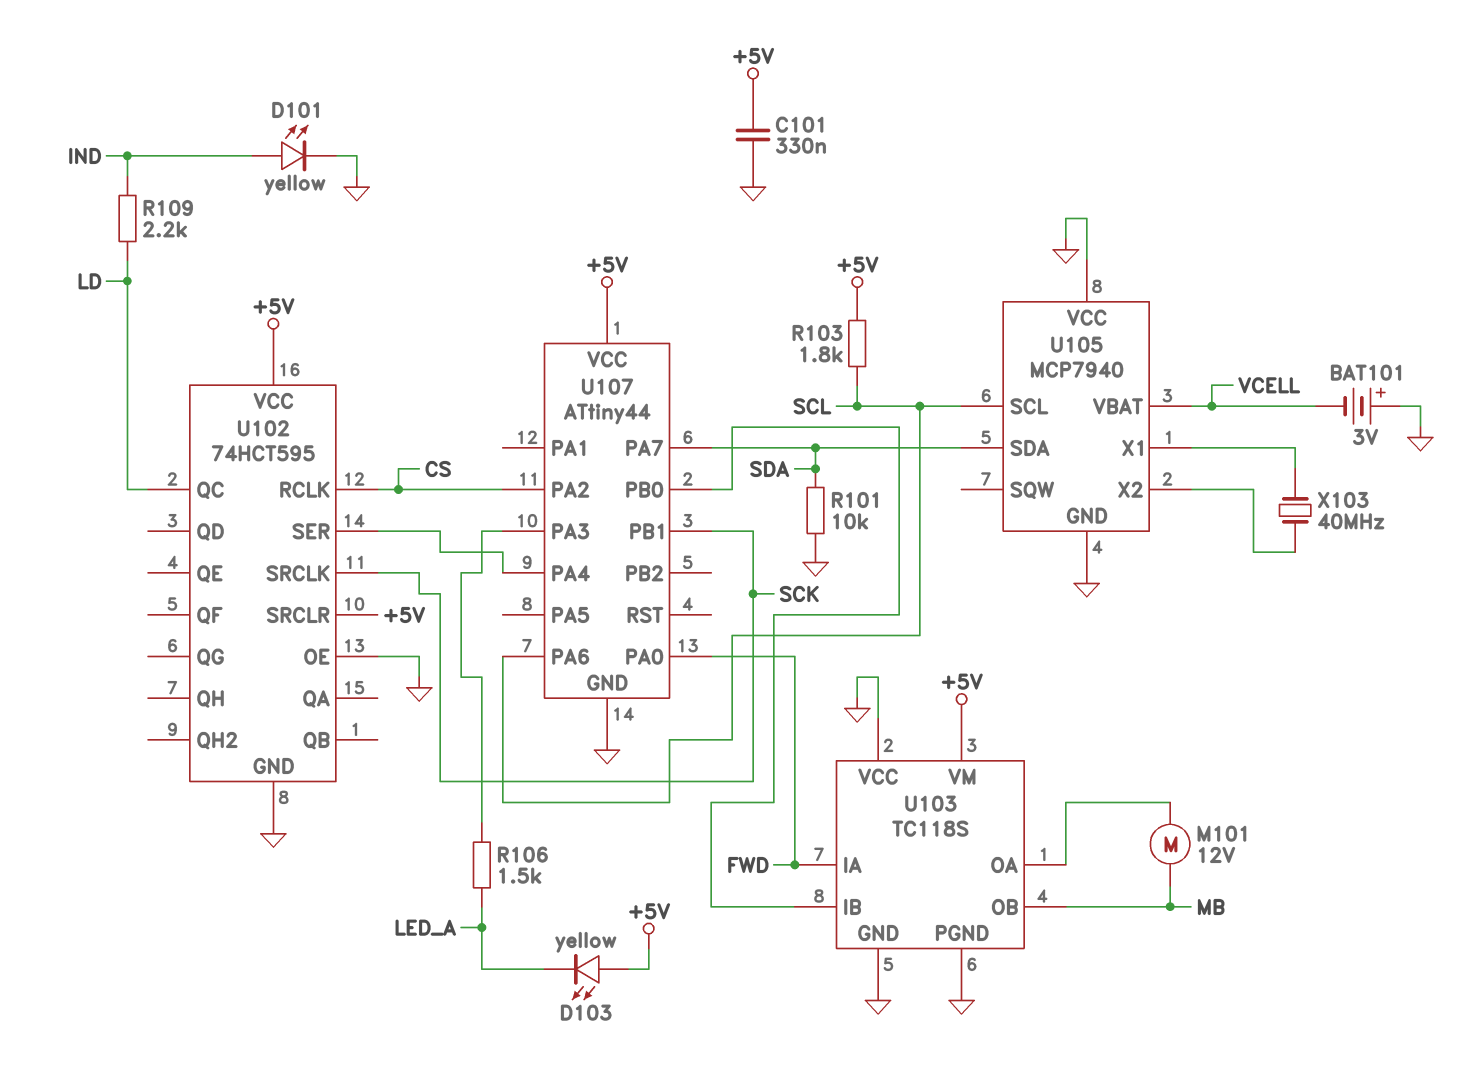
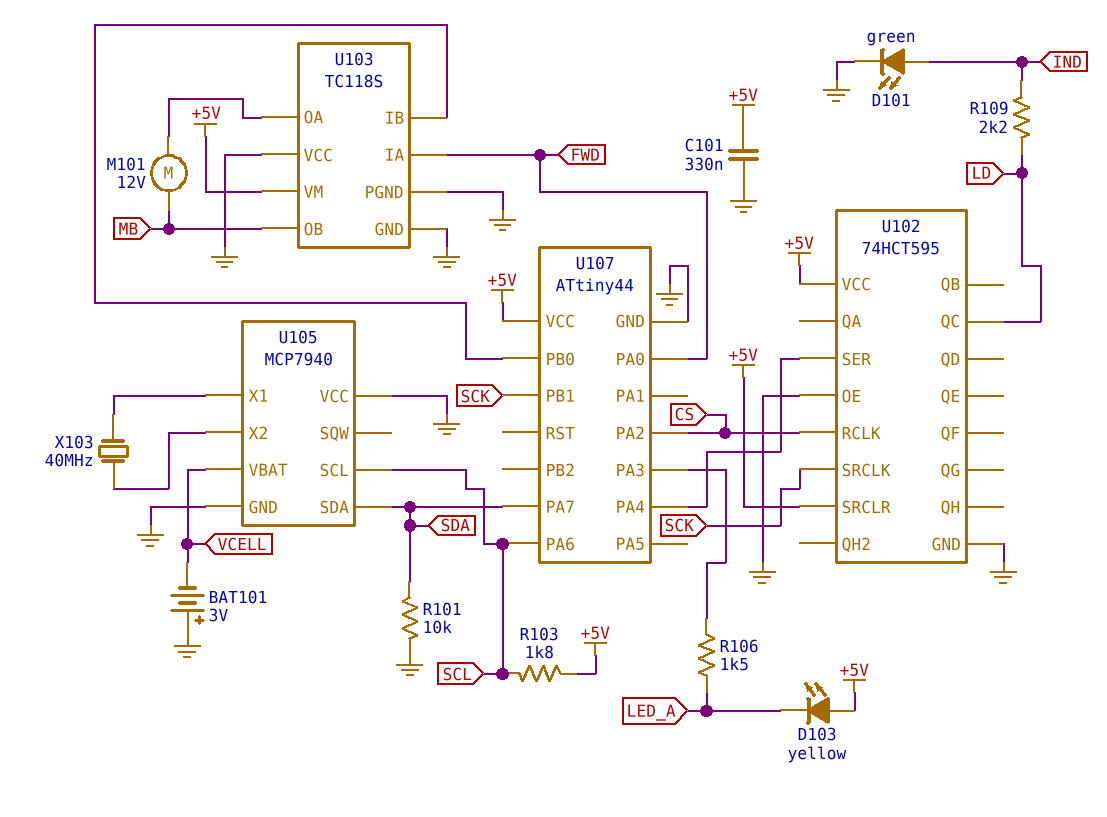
D101: LED yellow (A IND, K GND) -> LED green (A IND, K GND)

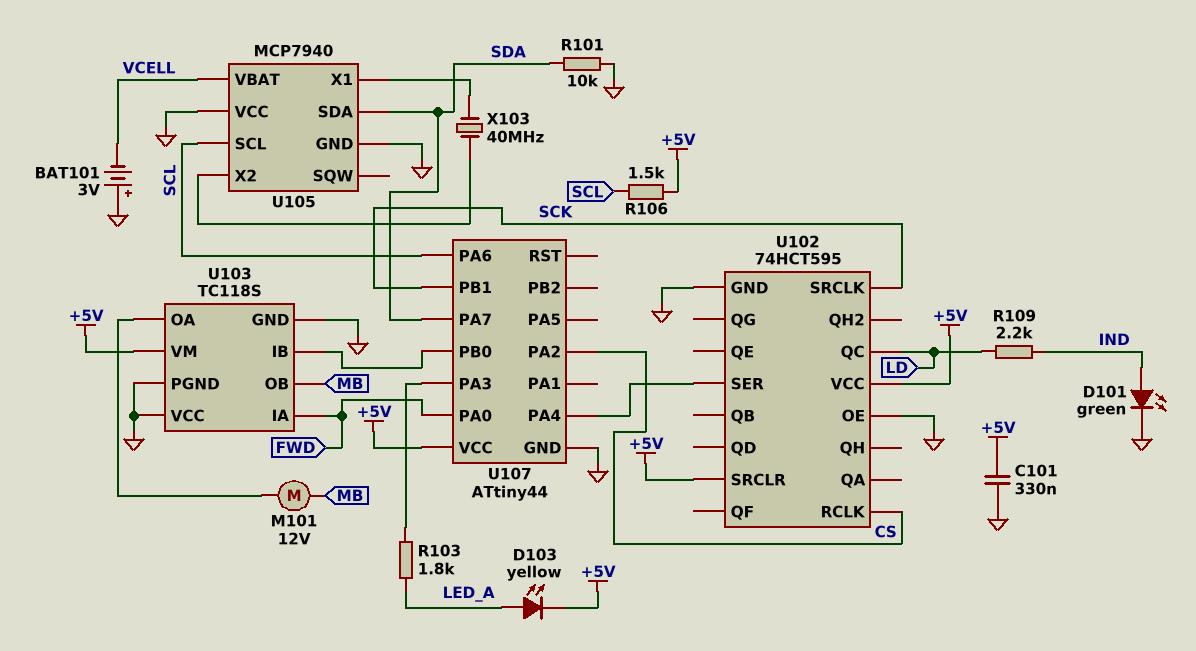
D103: LED yellow (A +5V, K LED_A) -> LED yellow (A LED_A, K +5V)
R103: 1.8k (+5V, SCL) -> 1.8k (LED_A, U107/PA3)
R106: 1.5k (LED_A, U107/PA3) -> 1.5k (+5V, SCL)

